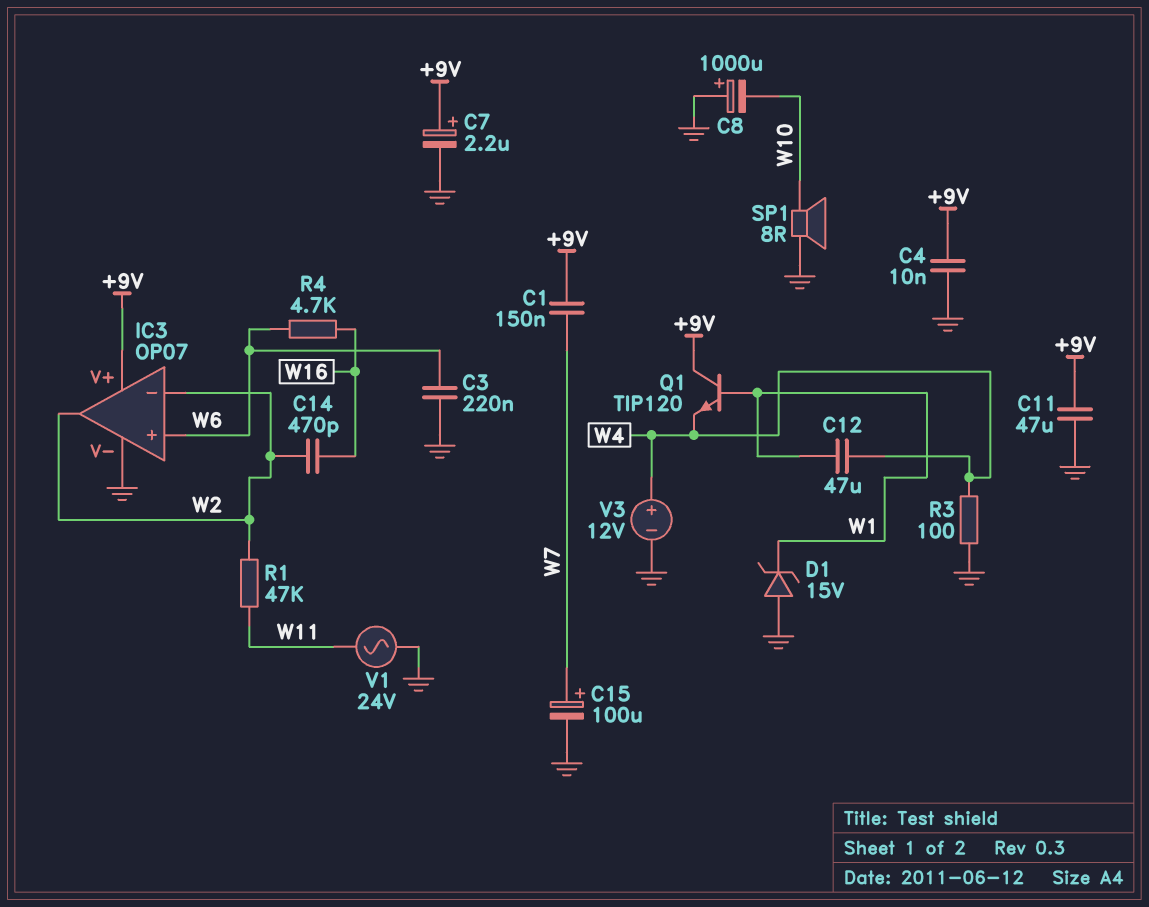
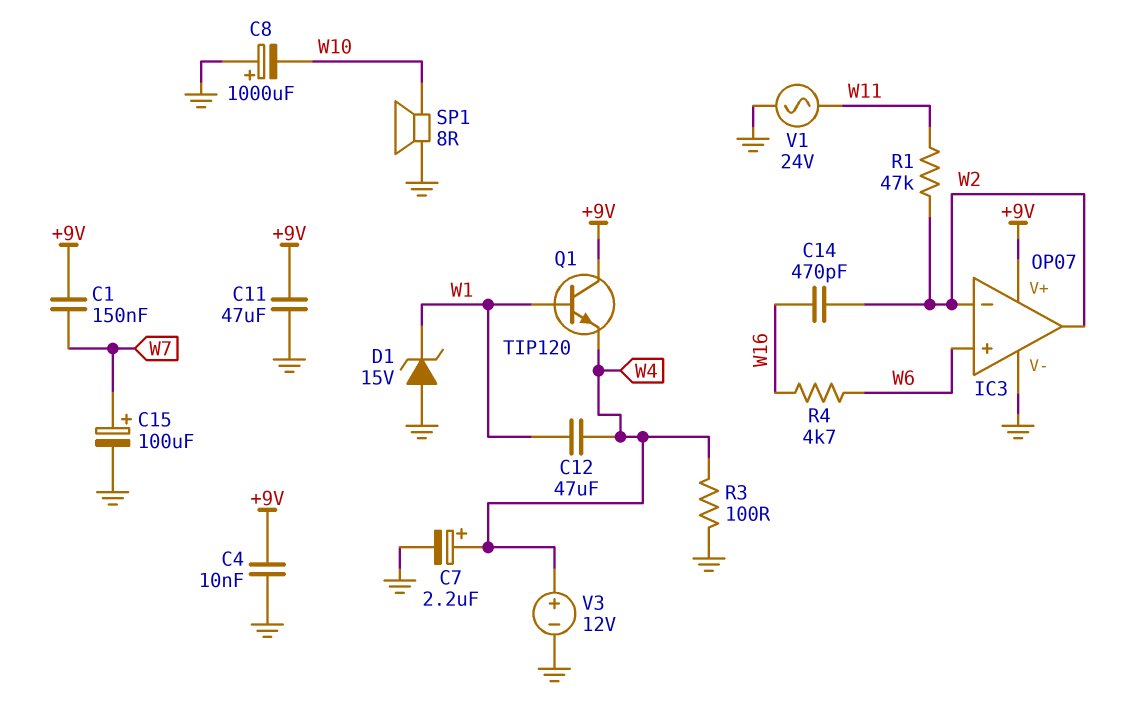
C3: 220nF (GND, W6) -> none
C7: 2.2uF (plus +9V, minus GND) -> 2.2uF (plus W4, minus GND)

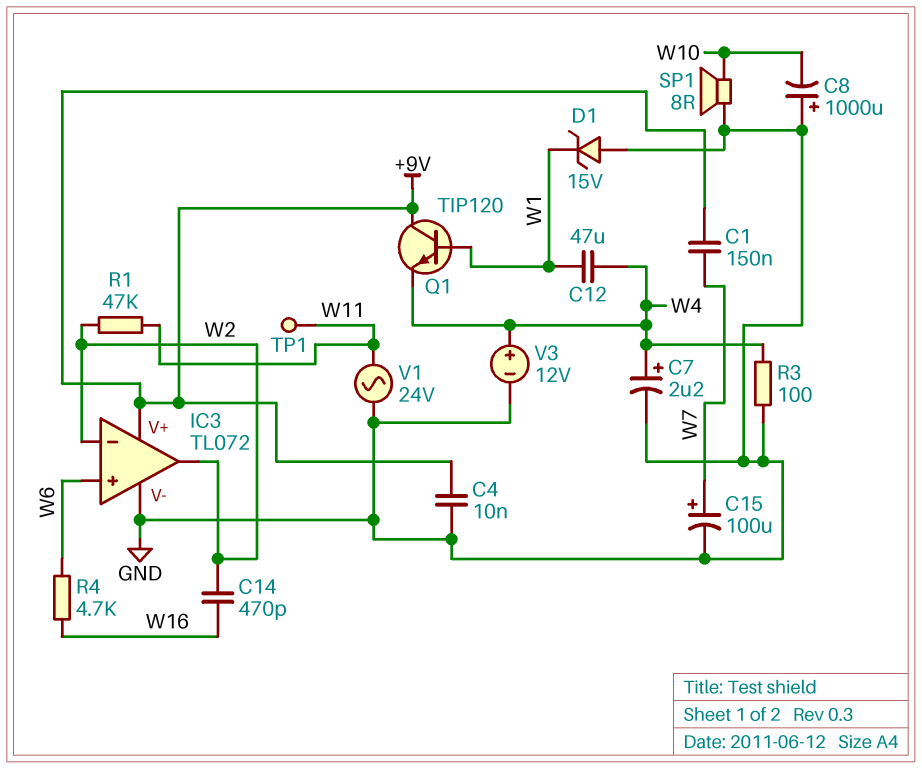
C11: 47uF (+9V, GND) -> none
IC3: OP07 -> TL072
TP1: none -> test point (W11)

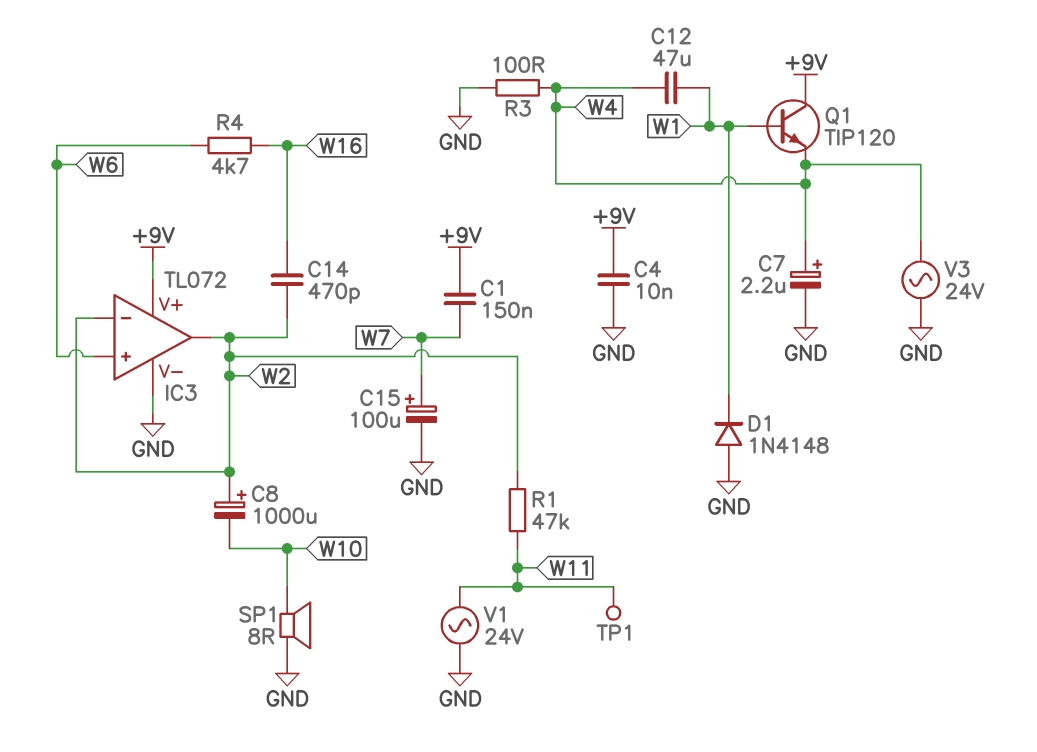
C8: 1000uF (plus GND, minus W10) -> 1000uF (plus W2, minus W10)
D1: zener 15V (A GND, K W1) -> diode 1N4148 (A GND, K W1)
V3: 12V (plus W4, minus GND) -> AC 24V (GND, W4)

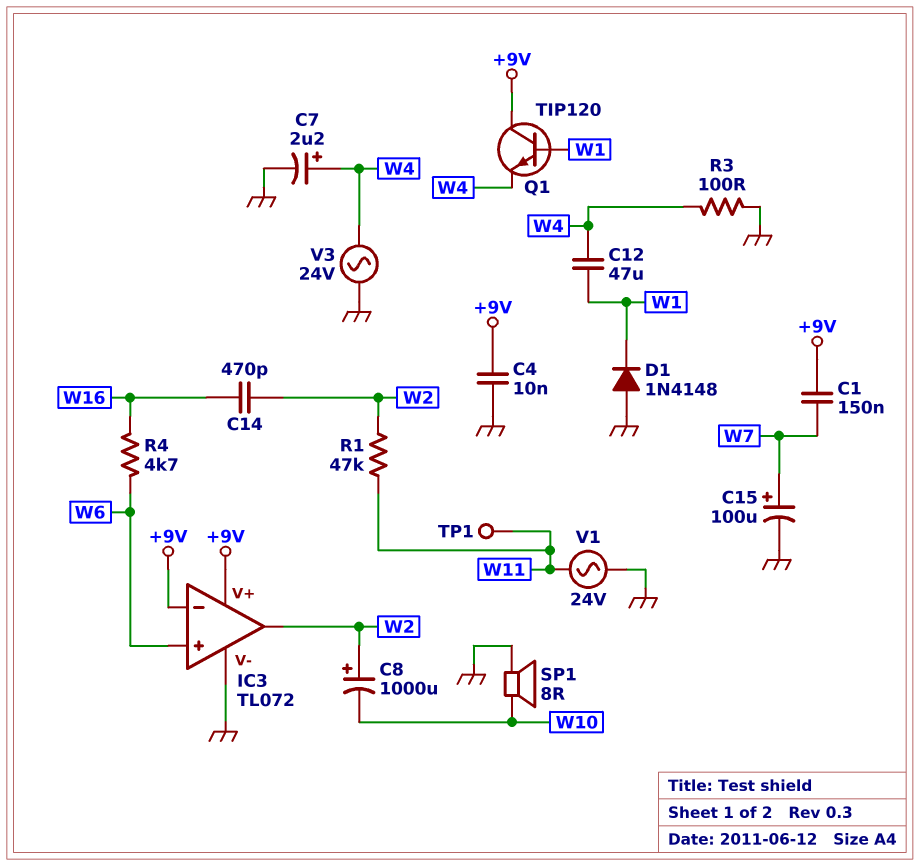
IC3 pin in-: W2 -> +9V

